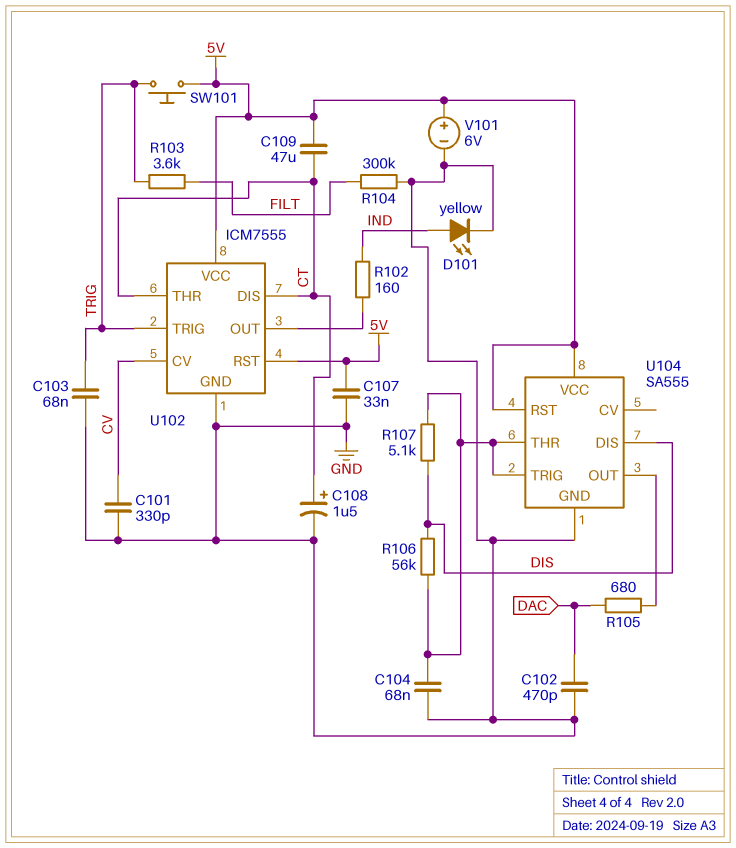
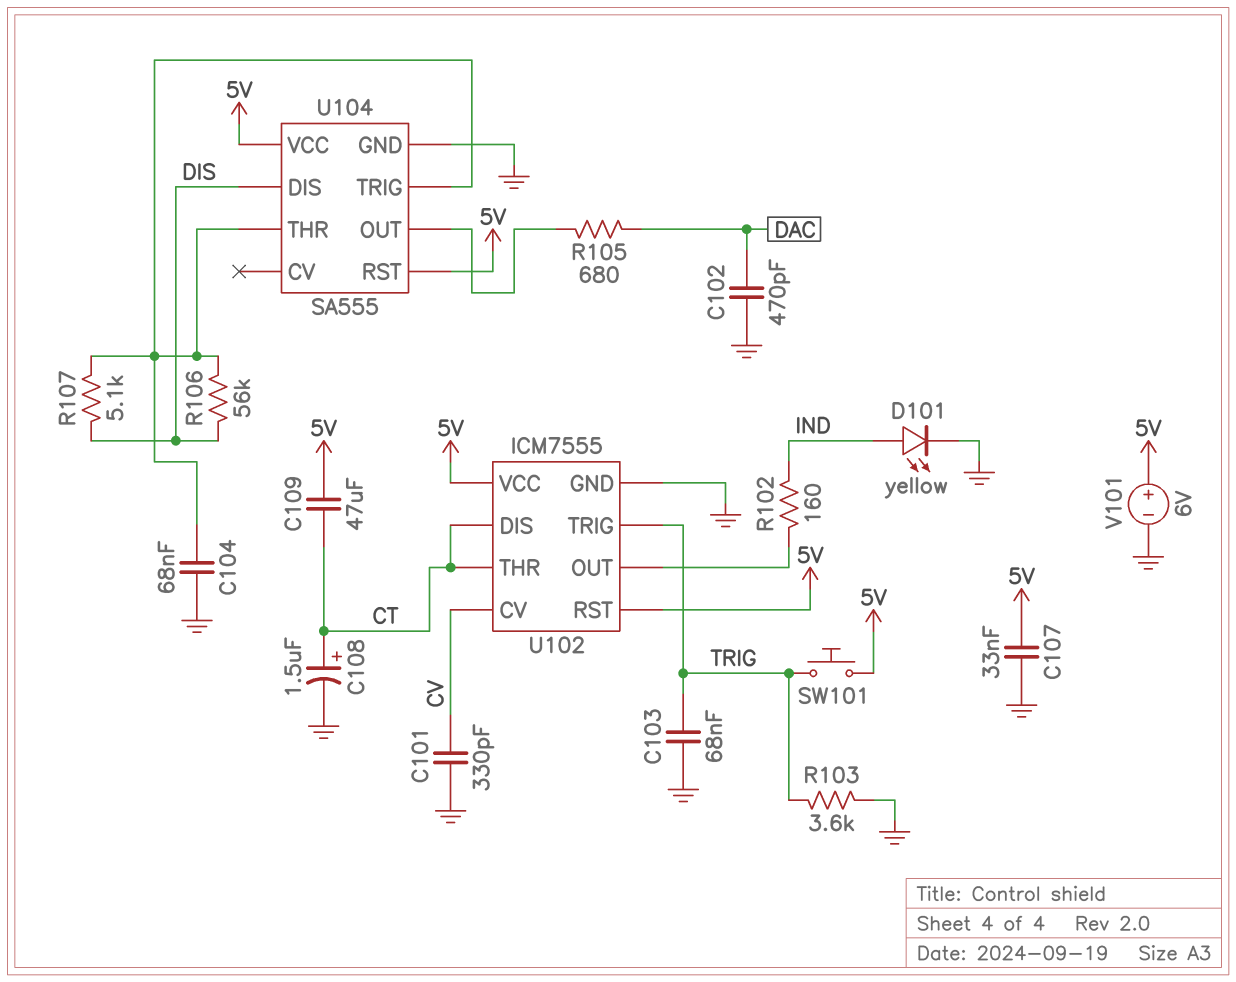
R103: 3.6k (FILT, TRIG) -> 3.6k (GND, TRIG)
R104: 300k (FILT, GND) -> none

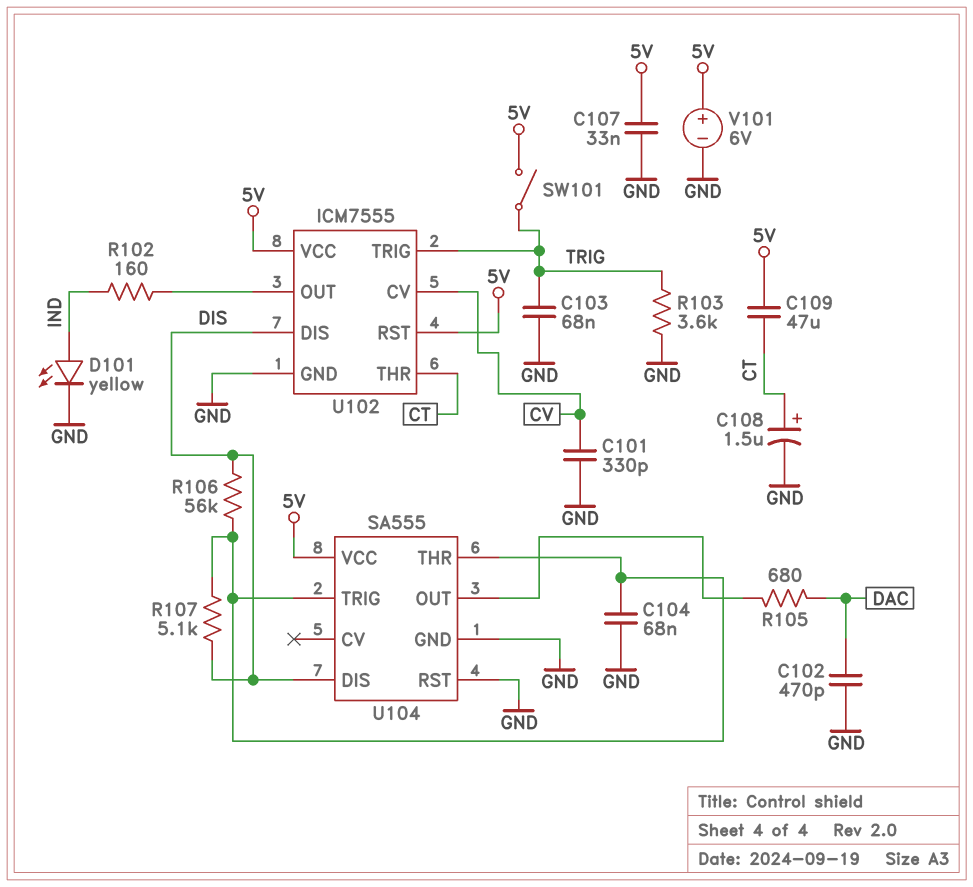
SW101: button (5V, TRIG) -> switch (5V, TRIG)
U102 pin DIS: CT -> DIS
U104 pin RST: 5V -> GND

